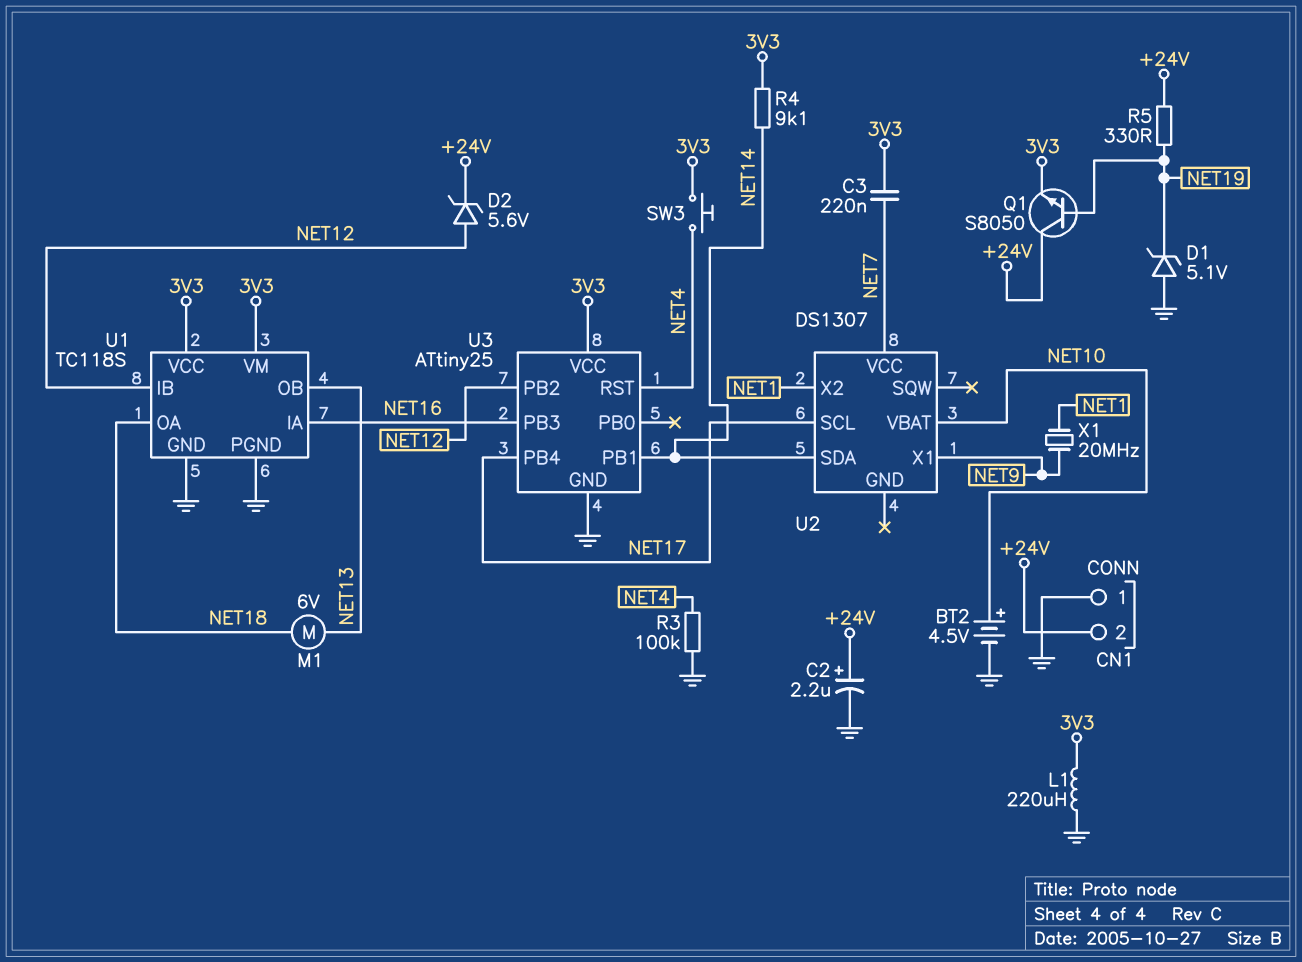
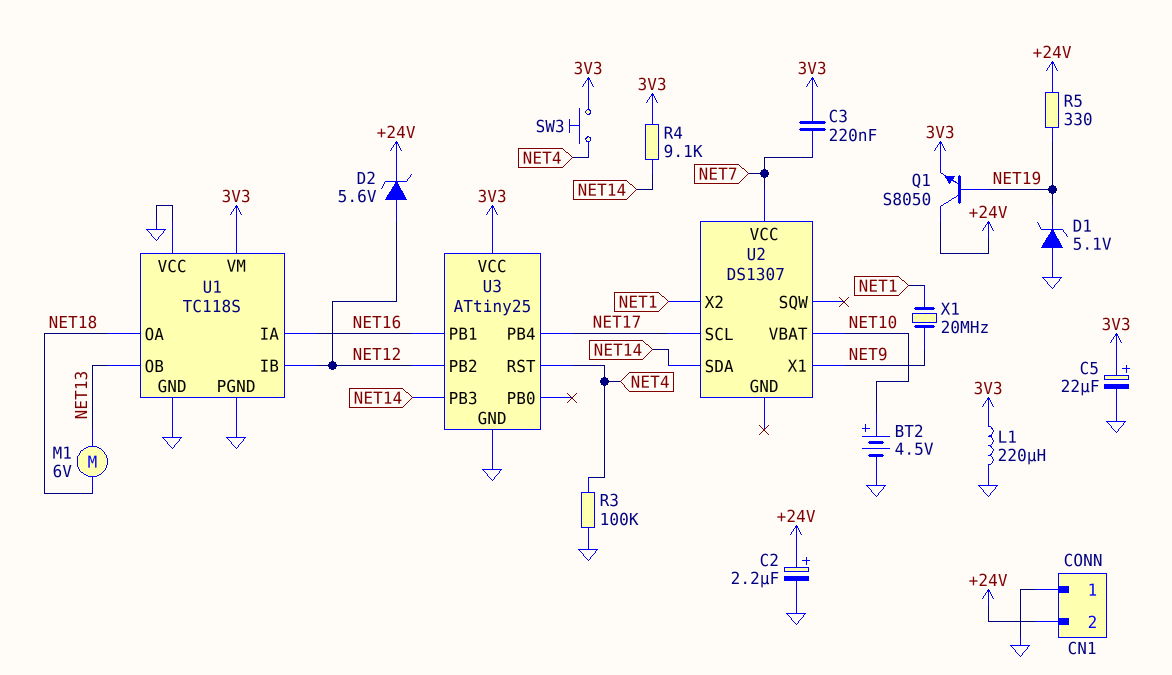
C5: none -> 22uF (plus 3V3, minus GND)
U1 pin VCC: 3V3 -> GND
U3 pin PB1: NET14 -> NET16
U3 pin PB3: NET16 -> NET14

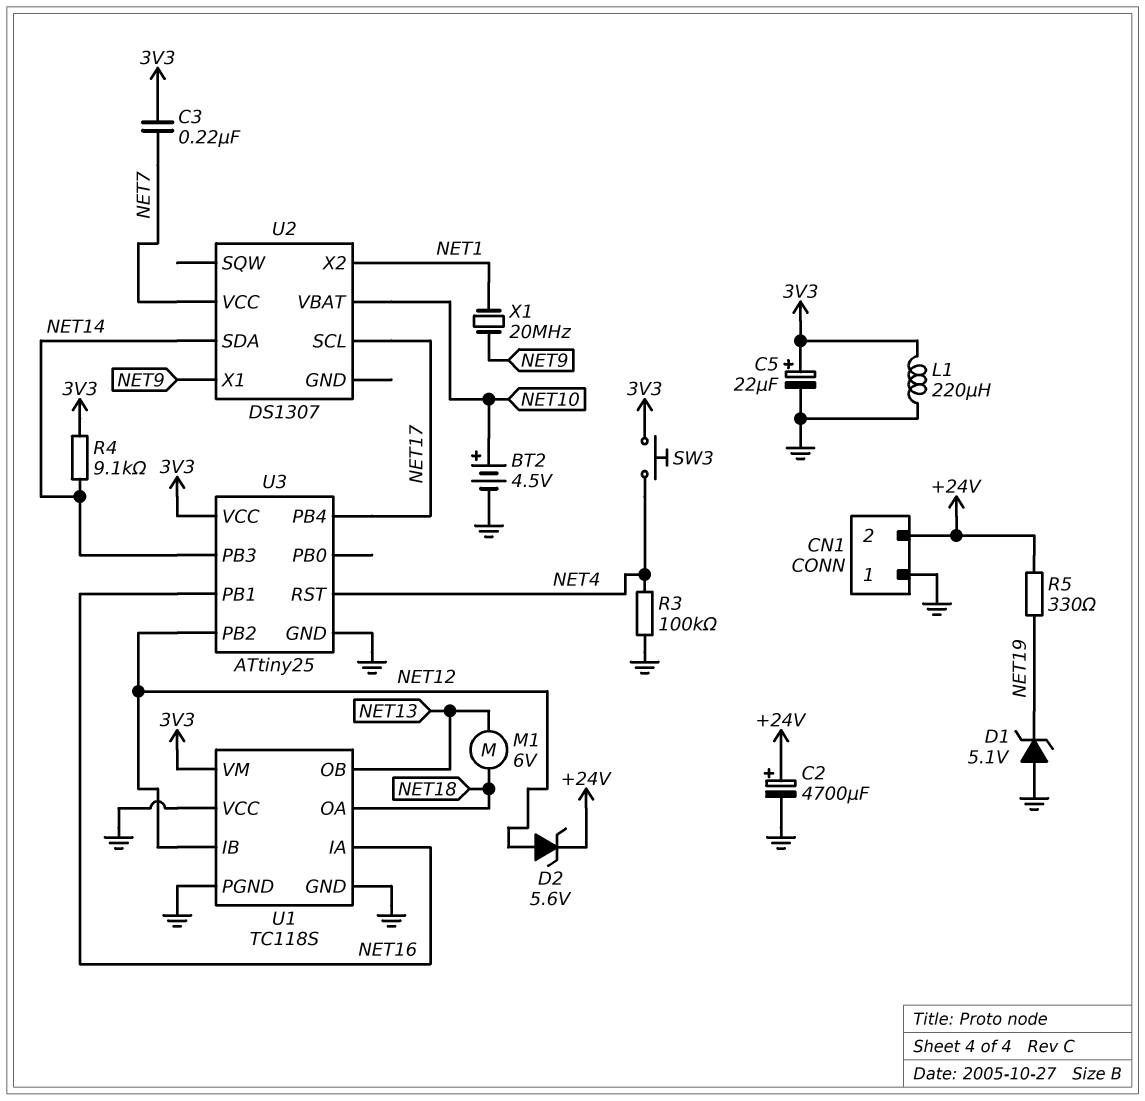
C2: 2.2uF (plus +24V, minus GND) -> 4700uF (plus +24V, minus GND)
Q1: NPN S8050 (B NET19, C +24V, E 3V3) -> none

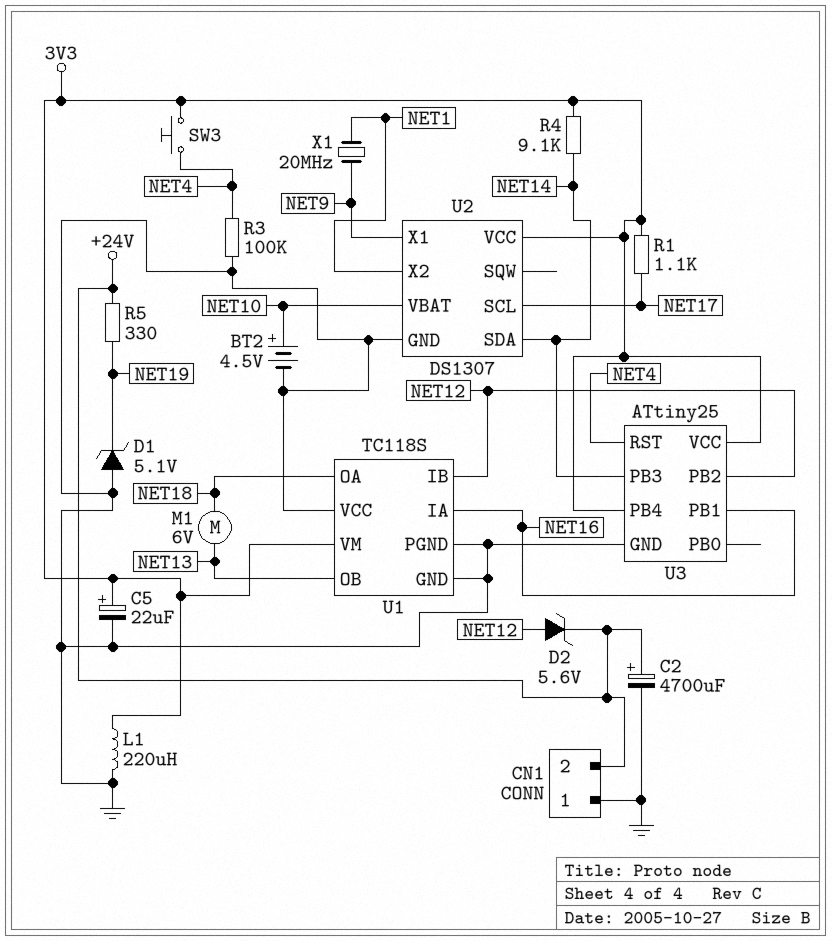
C3: 220nF (3V3, NET7) -> none
R1: none -> 1.1k (3V3, NET17)
U2 pin GND: none -> GND
U2 pin VCC: NET7 -> 3V3
U3 pin PB4: NET17 -> 3V3

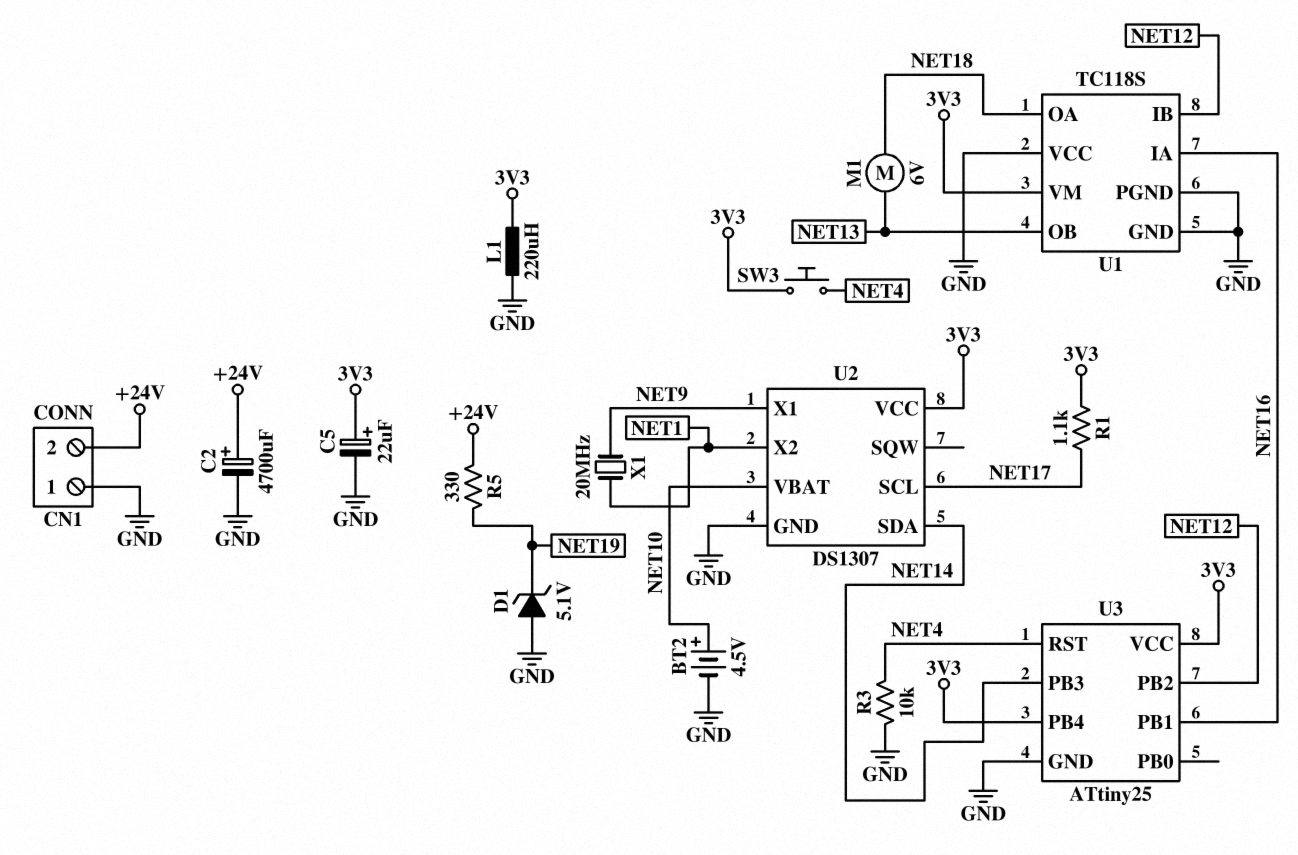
D2: zener 5.6V (A NET12, K +24V) -> none
R3: 100k (GND, NET4) -> 10k (GND, NET4)
R4: 9.1k (3V3, NET14) -> none

